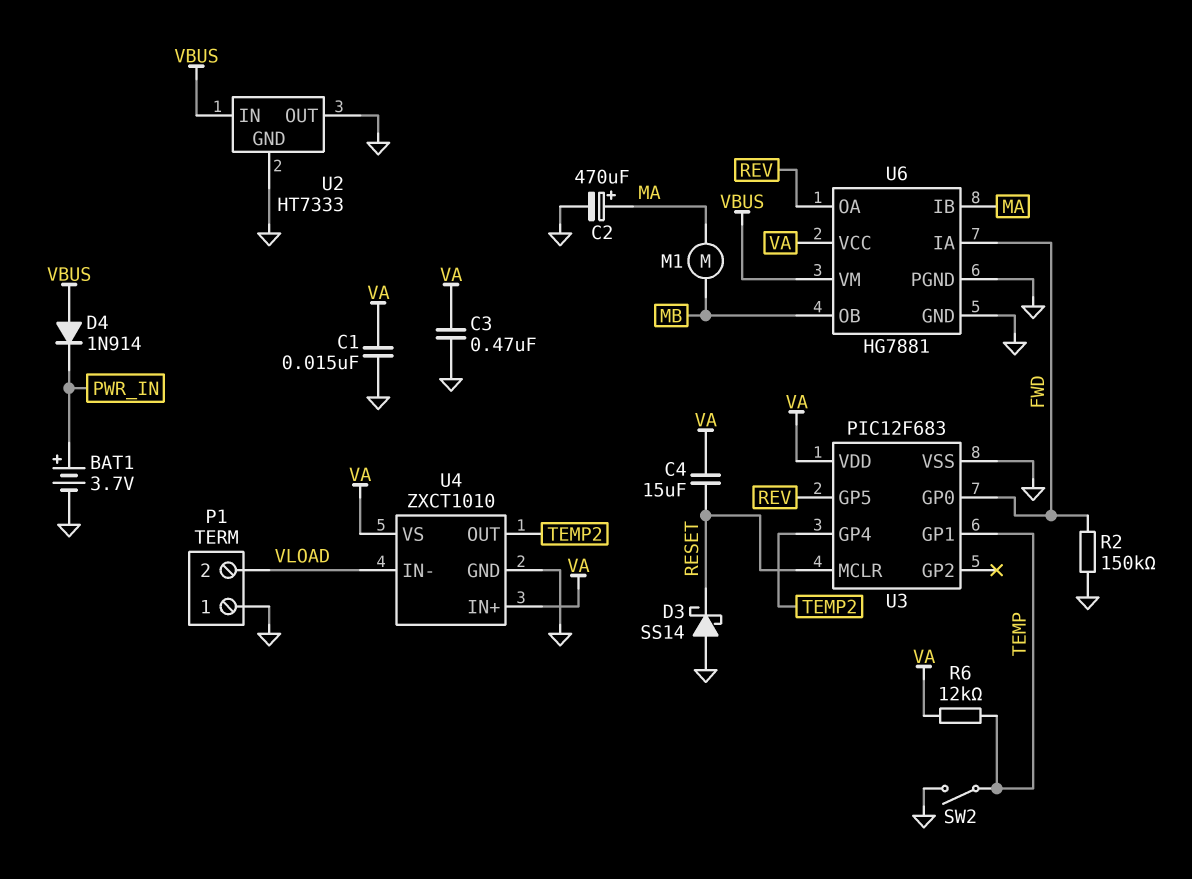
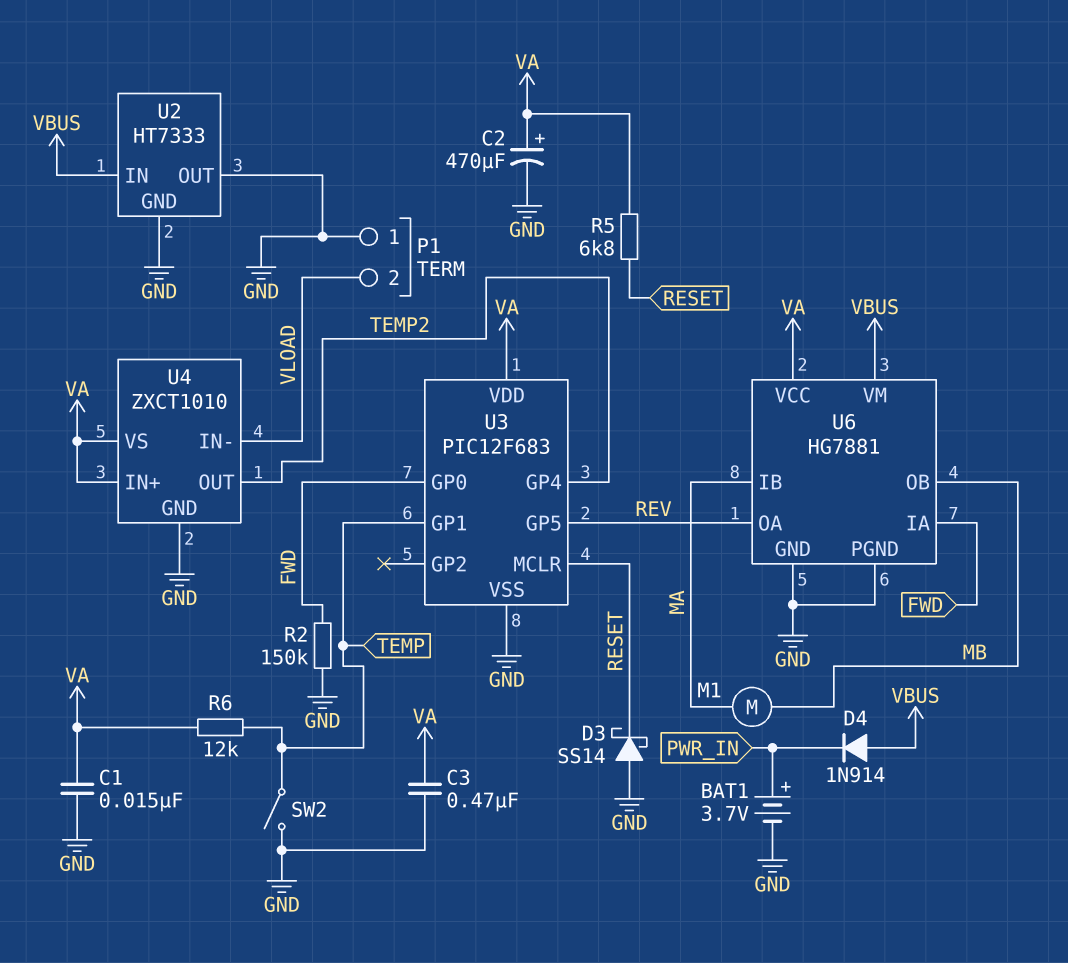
C2: 470uF (plus MA, minus GND) -> 470uF (plus VA, minus GND)
C4: 15uF (RESET, VA) -> none
R5: none -> 6.8k (RESET, VA)

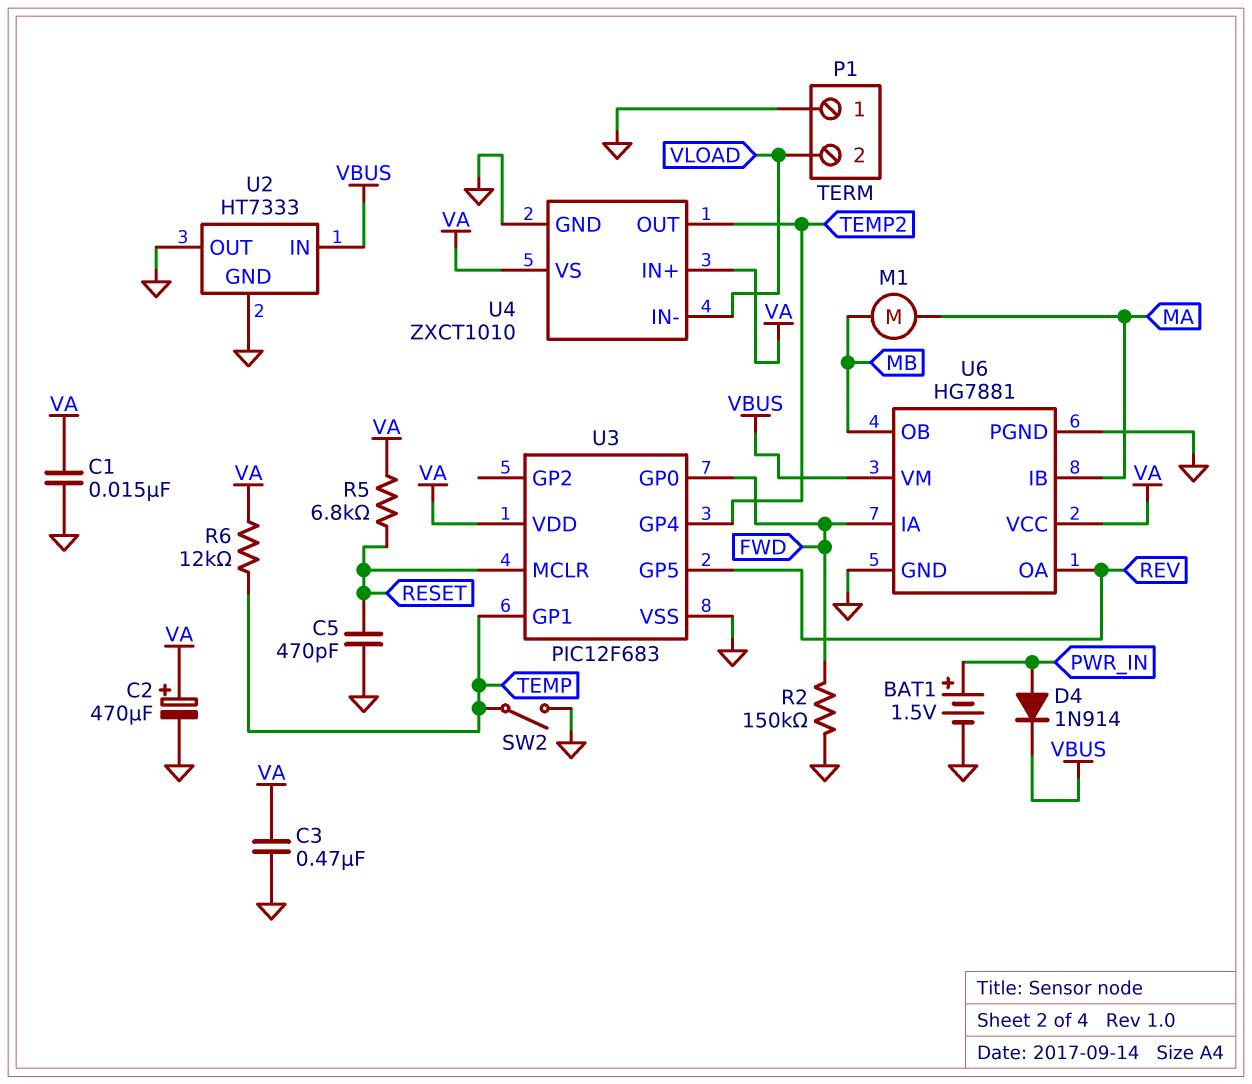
BAT1: 3.7V (plus PWR_IN, minus GND) -> 1.5V (plus PWR_IN, minus GND)
C5: none -> 470pF (GND, RESET)
D3: schottky SS14 (A GND, K RESET) -> none
D4: diode 1N914 (A VBUS, K PWR_IN) -> diode 1N914 (A PWR_IN, K VBUS)

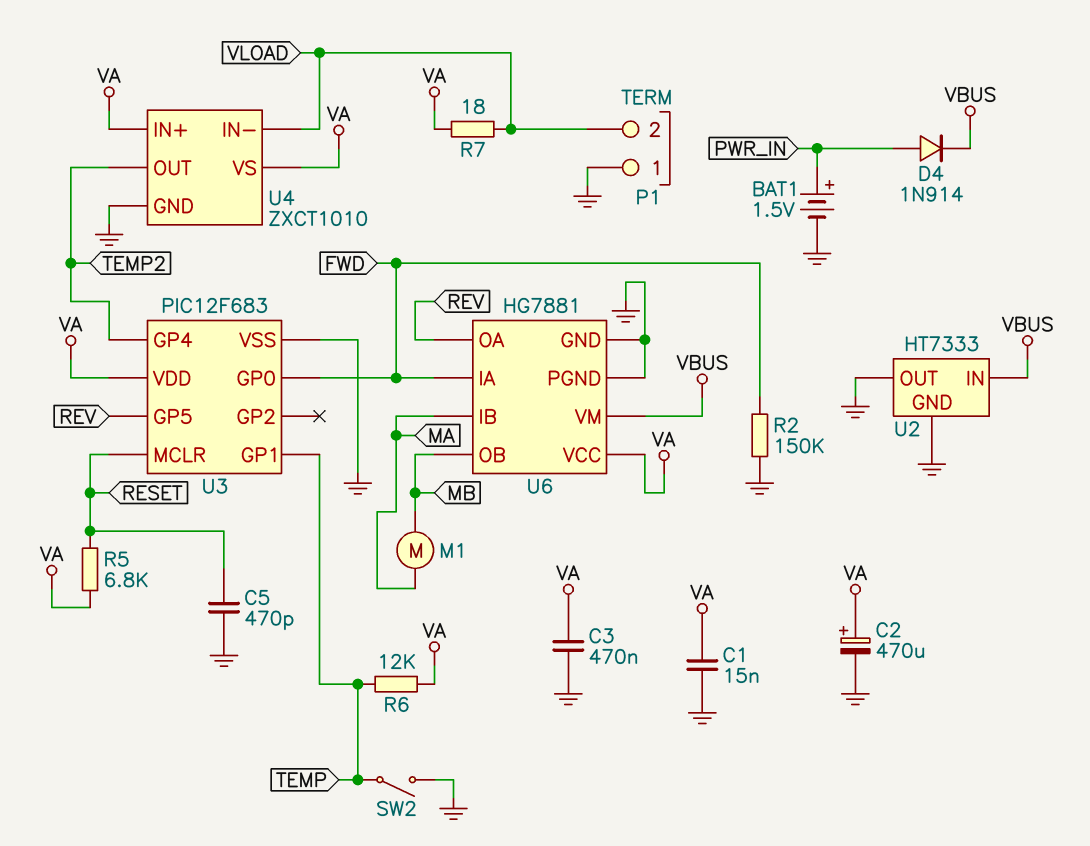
R7: none -> 18 (VA, VLOAD)

